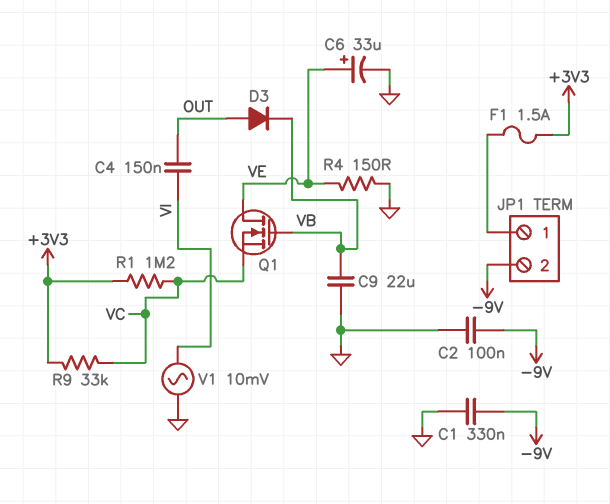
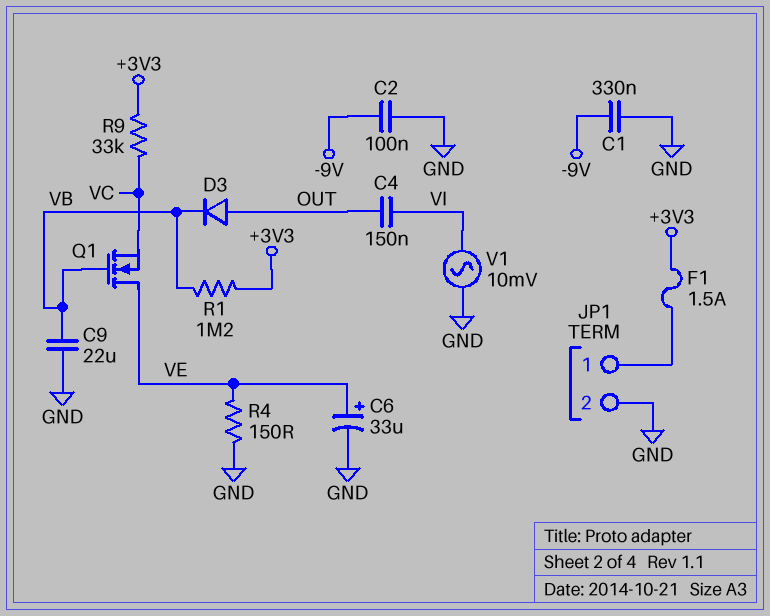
JP1 pin 2: -9V -> GND
R1: 1.2M (+3V3, VC) -> 1.2M (+3V3, VB)

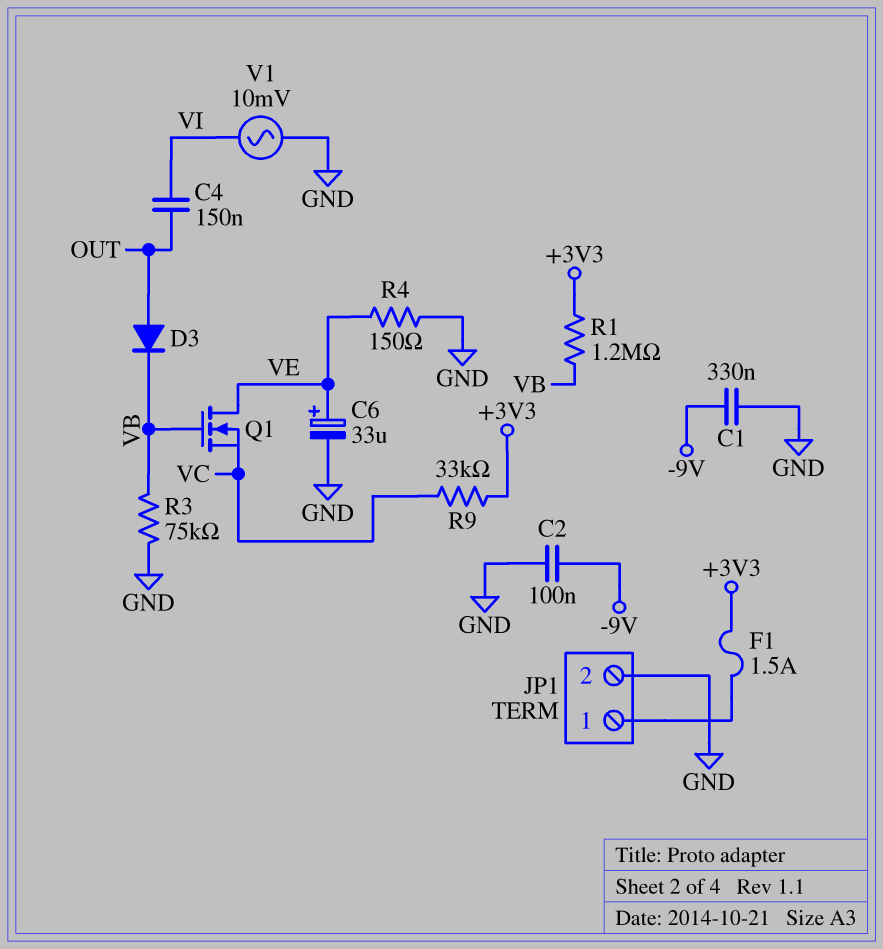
C9: 22uF (GND, VB) -> none
R3: none -> 75k (GND, VB)

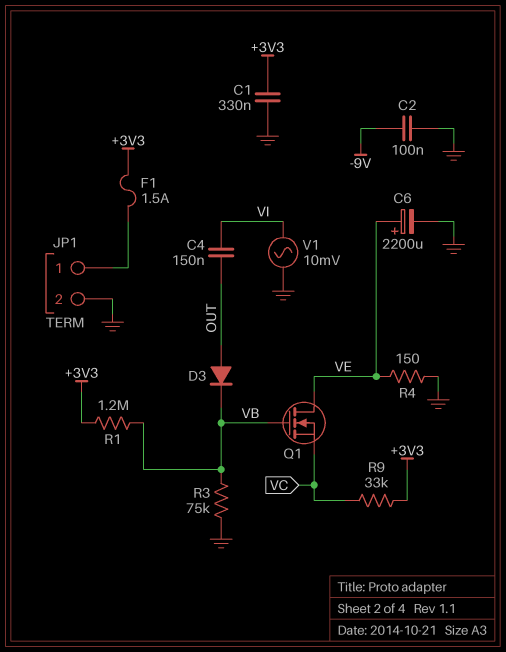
C1: 330nF (-9V, GND) -> 330nF (+3V3, GND)
C6: 33uF (plus VE, minus GND) -> 2200uF (plus VE, minus GND)

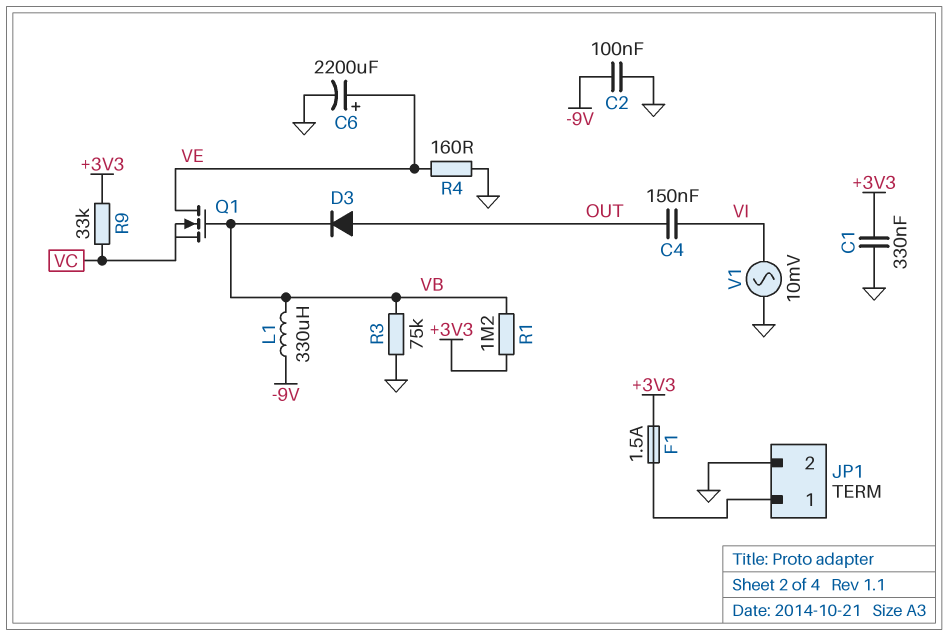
L1: none -> 330uH (-9V, VB)
R4: 150 (GND, VE) -> 160 (GND, VE)

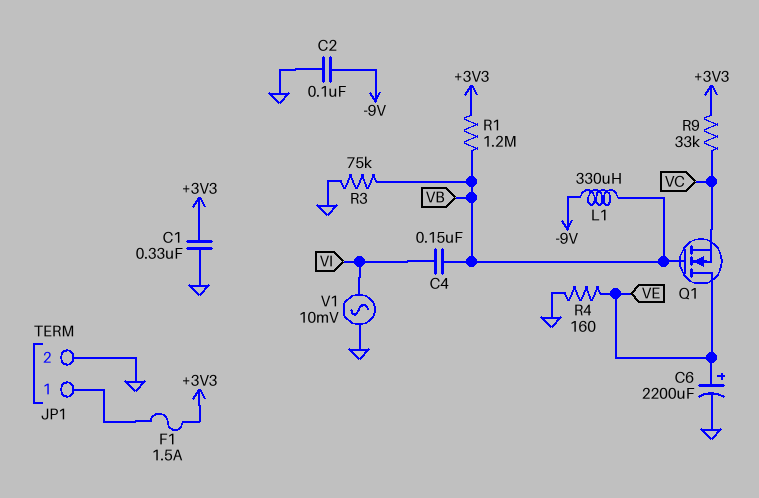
C4: 150nF (OUT, VI) -> 150nF (VB, VI)
D3: diode (A OUT, K VB) -> none

